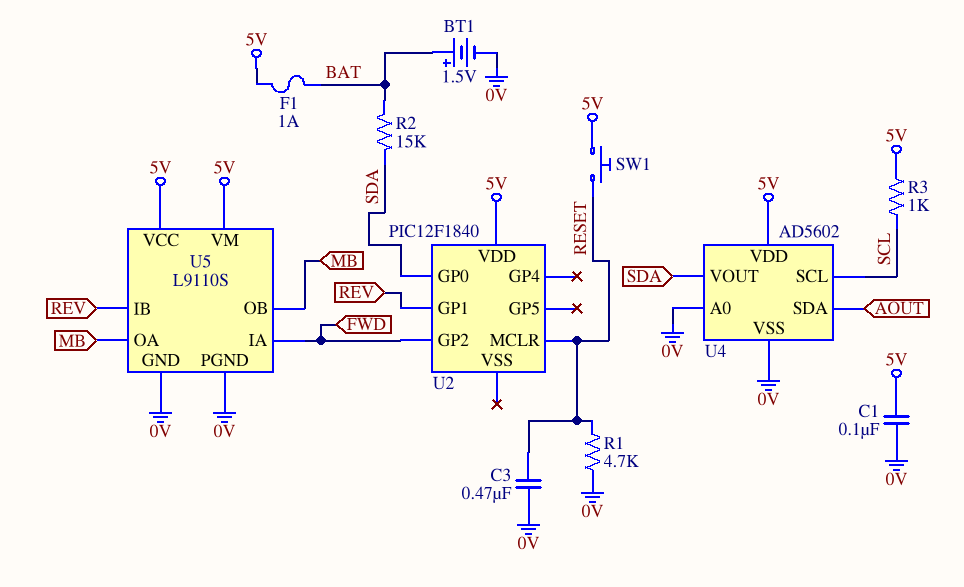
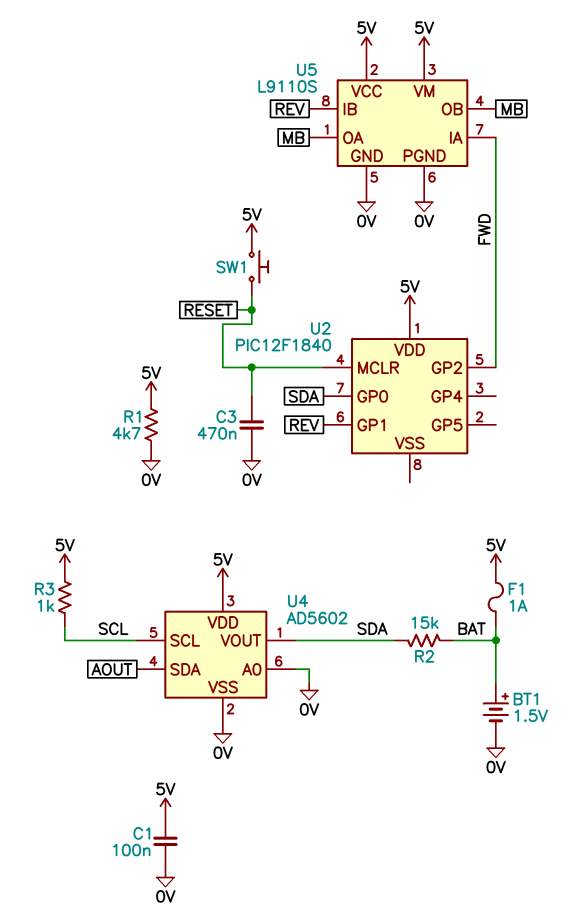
R1: 4.7k (0V, RESET) -> 4.7k (0V, 5V)

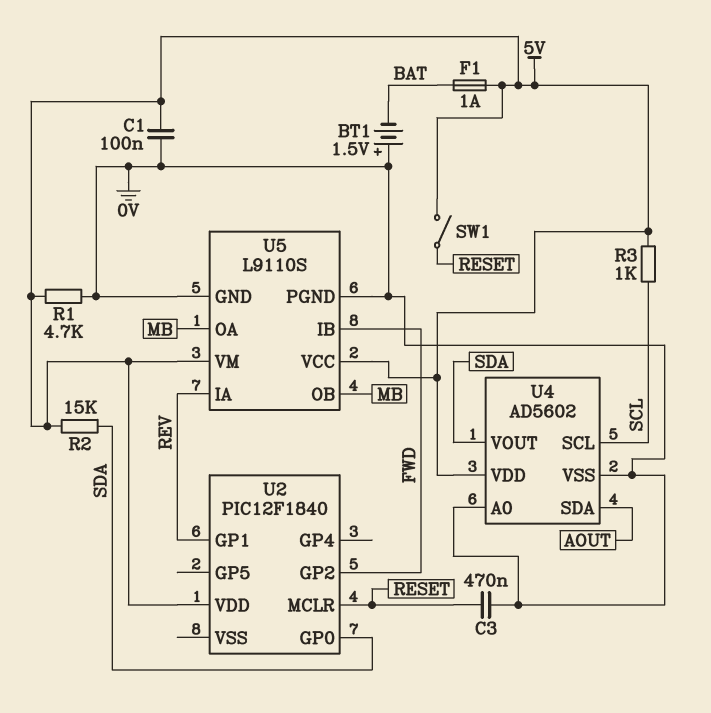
BT1: 1.5V (plus BAT, minus 0V) -> 1.5V (plus 0V, minus BAT)
R2: 15k (BAT, SDA) -> 15k (5V, SDA)
SW1: button (5V, RESET) -> switch (5V, RESET)
U5 pin IA: FWD -> REV
U5 pin IB: REV -> FWD

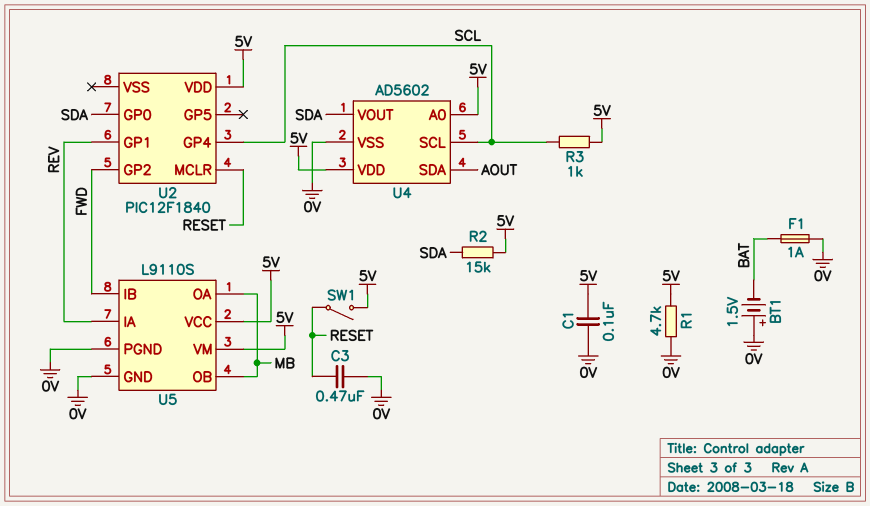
F1: 1A (5V, BAT) -> 1A (0V, BAT)
U2 pin GP4: none -> SCL
U4 pin A0: 0V -> 5V

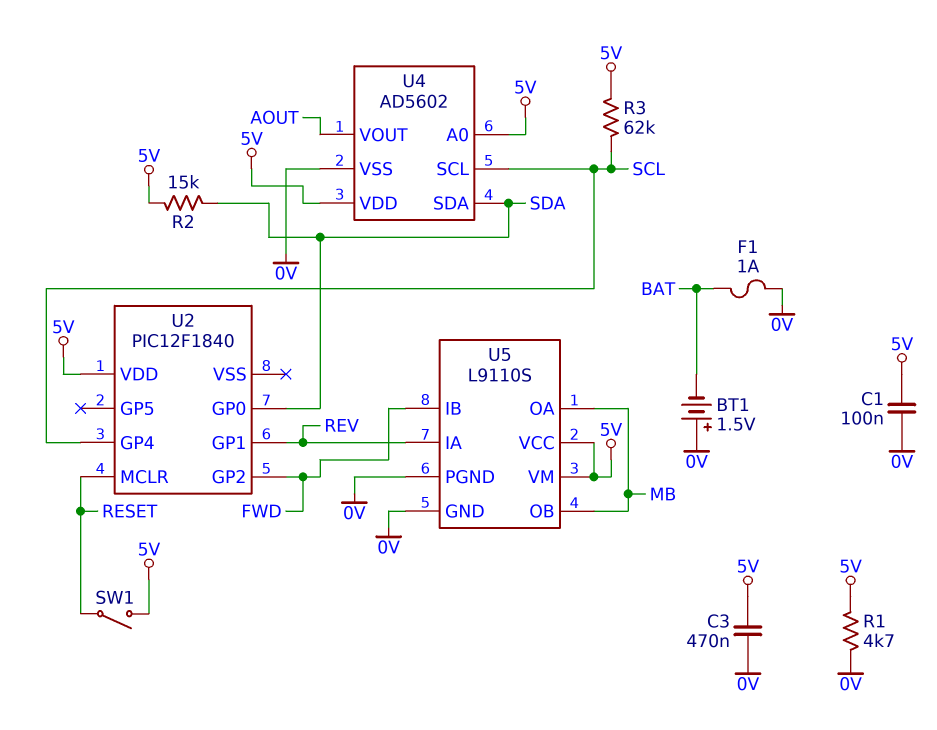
C3: 470nF (0V, RESET) -> 470nF (0V, 5V)
R3: 1k (5V, SCL) -> 62k (5V, SCL)
U4 pin SDA: AOUT -> SDA
U4 pin VOUT: SDA -> AOUT

